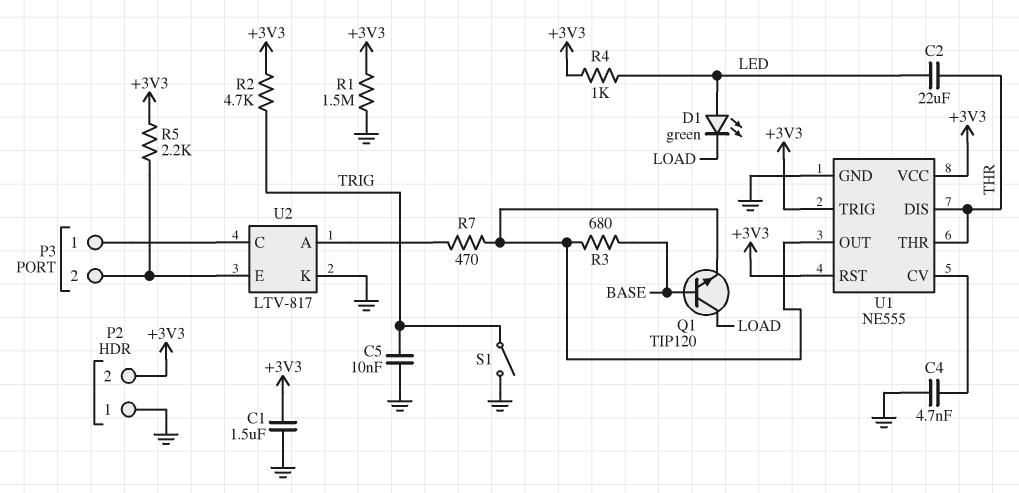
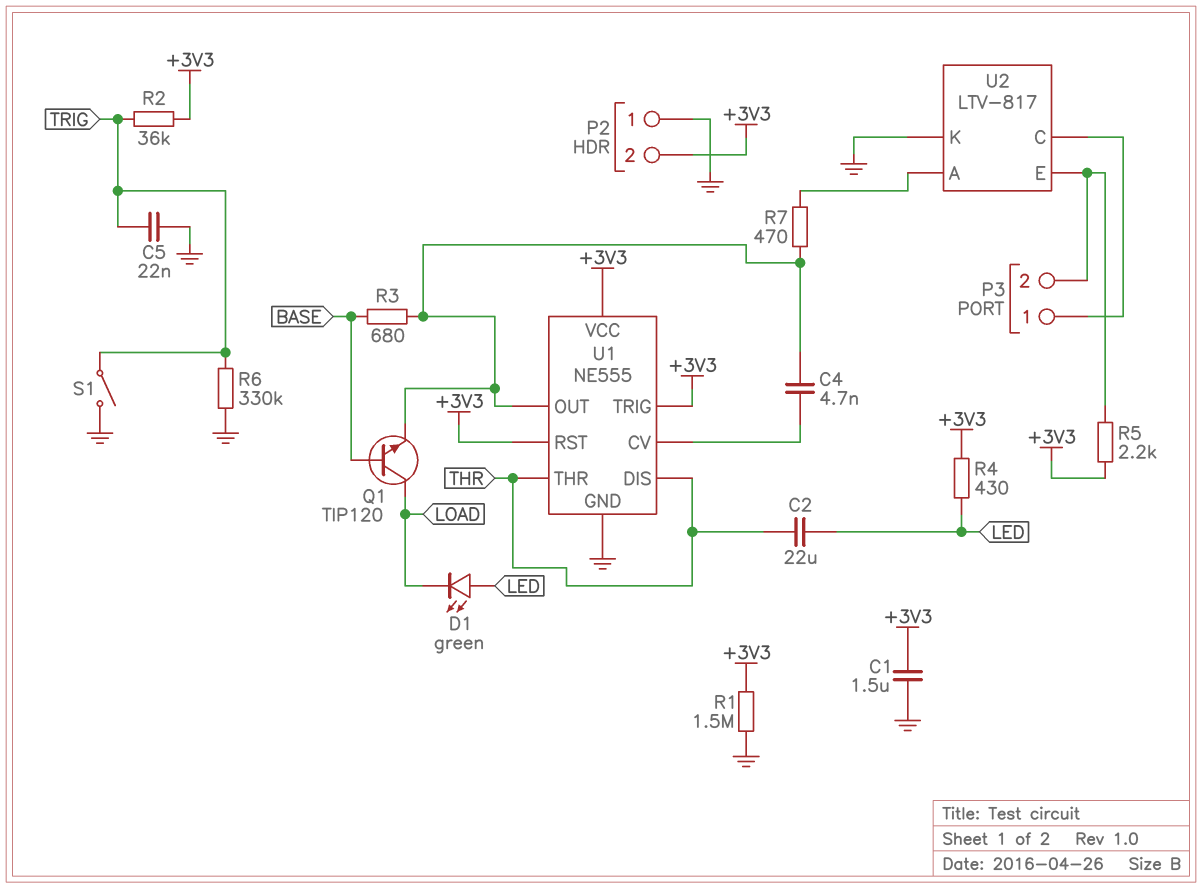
C4: 4.7nF (GND, U1/CV) -> 4.7nF (U1/CV, U1/OUT)
C5: 10nF (GND, TRIG) -> 22nF (GND, TRIG)
R2: 4.7k (+3V3, TRIG) -> 36k (+3V3, TRIG)
R4: 1k (+3V3, LED) -> 430 (+3V3, LED)
R6: none -> 330k (GND, TRIG)

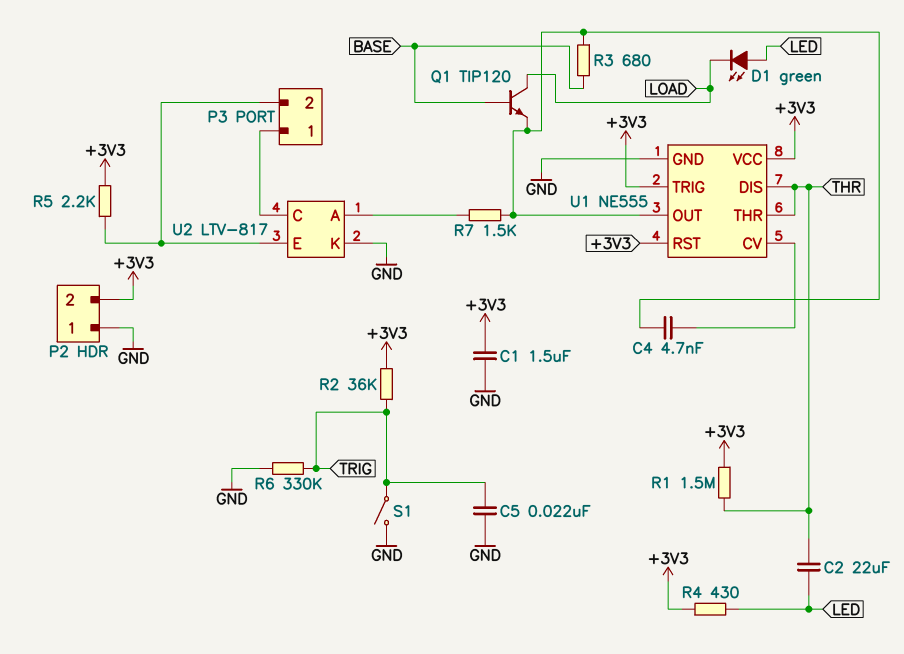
R1: 1.5M (+3V3, GND) -> 1.5M (+3V3, THR)
R7: 470 (U1/OUT, U2/A) -> 1.5k (U1/OUT, U2/A)

